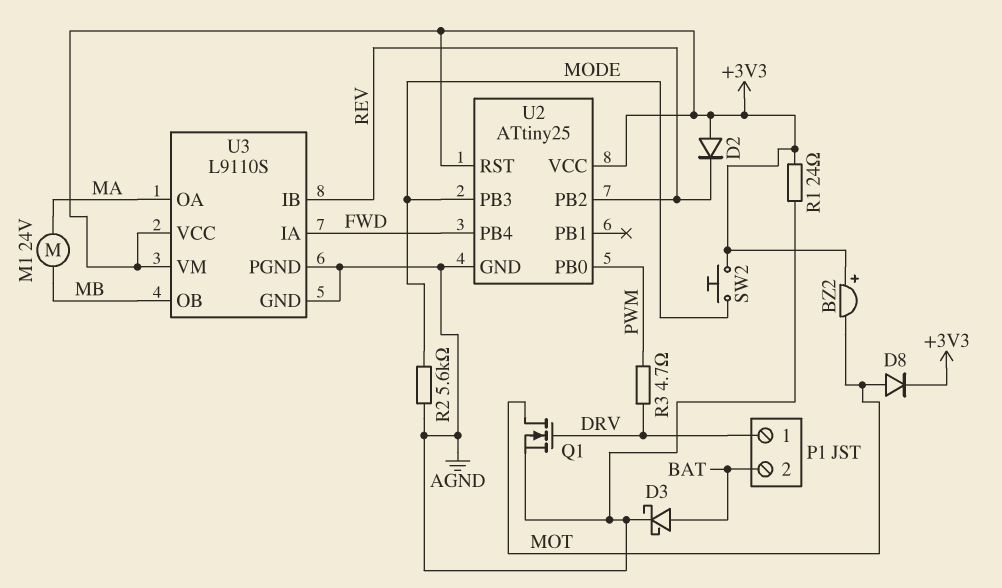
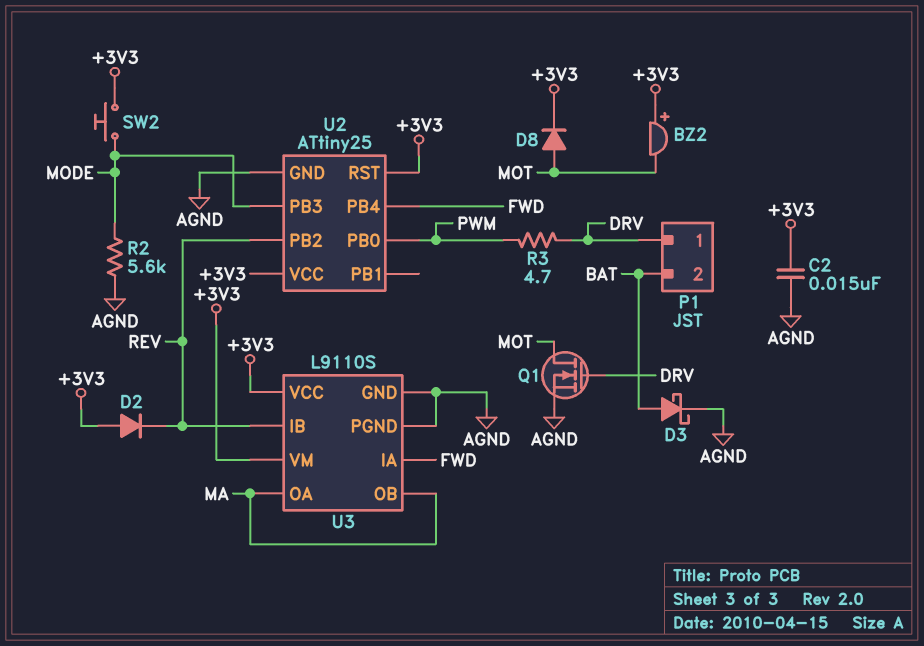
C2: none -> 15nF (+3V3, AGND)
M1: motor 24V (MA, MB) -> none
R1: 24 (+3V3, AGND) -> none
U3 pin OB: MB -> MA

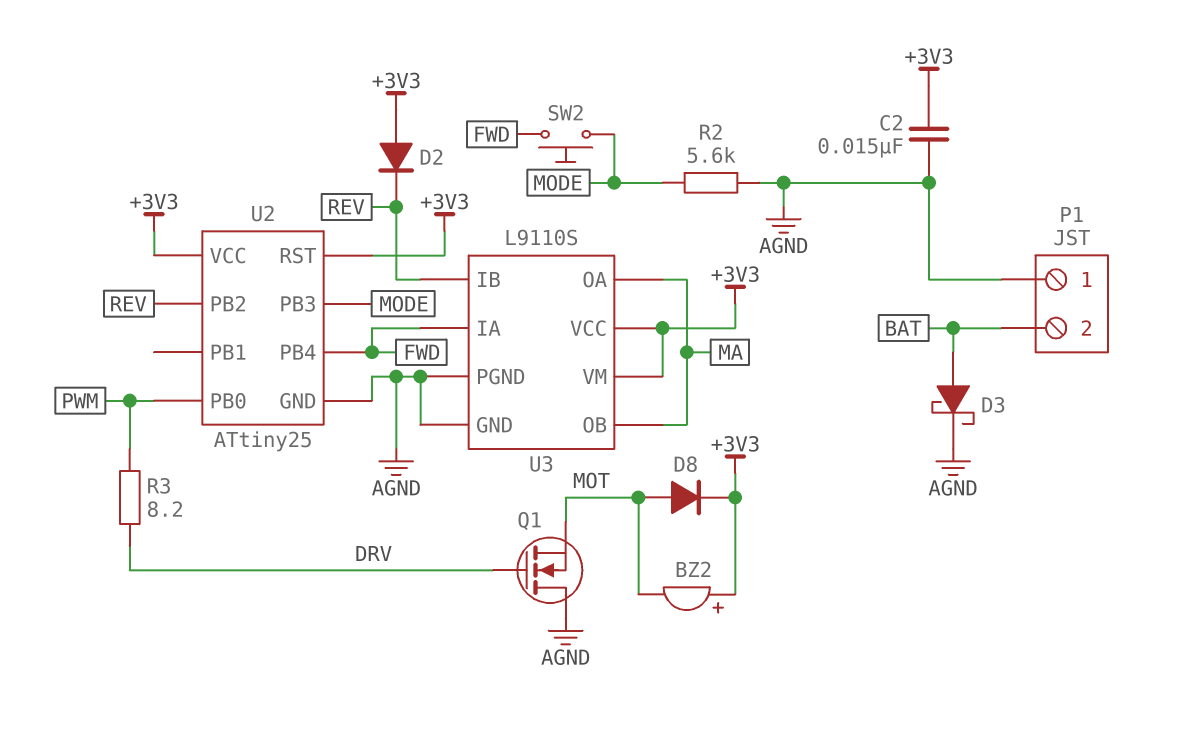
P1 pin 1: DRV -> AGND
Q1: NMOS (G DRV, D MOT, S AGND) -> NMOS (G DRV, D AGND, S MOT)
R3: 4.7 (DRV, PWM) -> 8.2 (DRV, PWM)
SW2: button (+3V3, MODE) -> button (FWD, MODE)

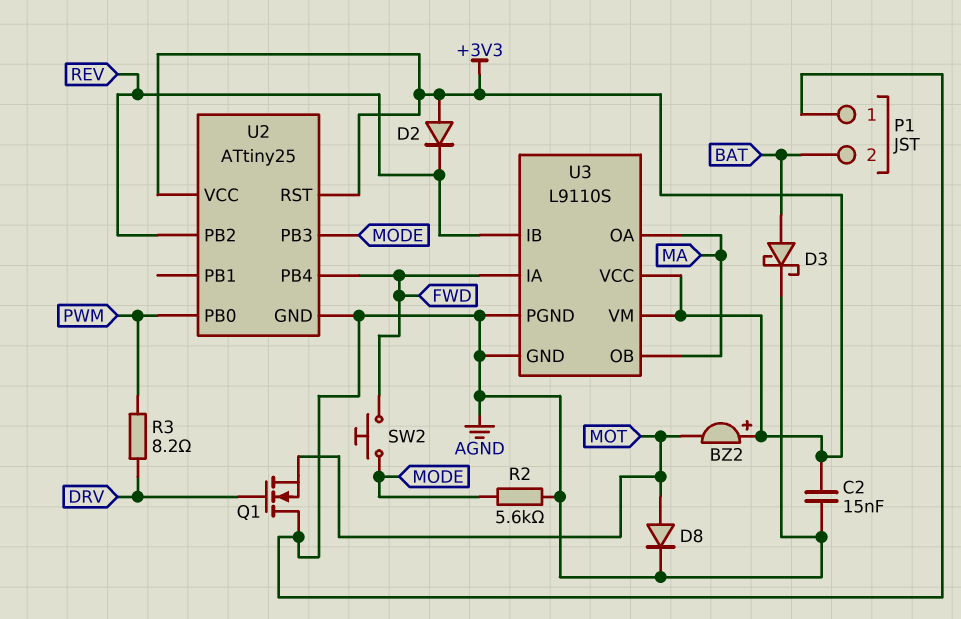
D8: diode (A MOT, K +3V3) -> diode (A MOT, K AGND)

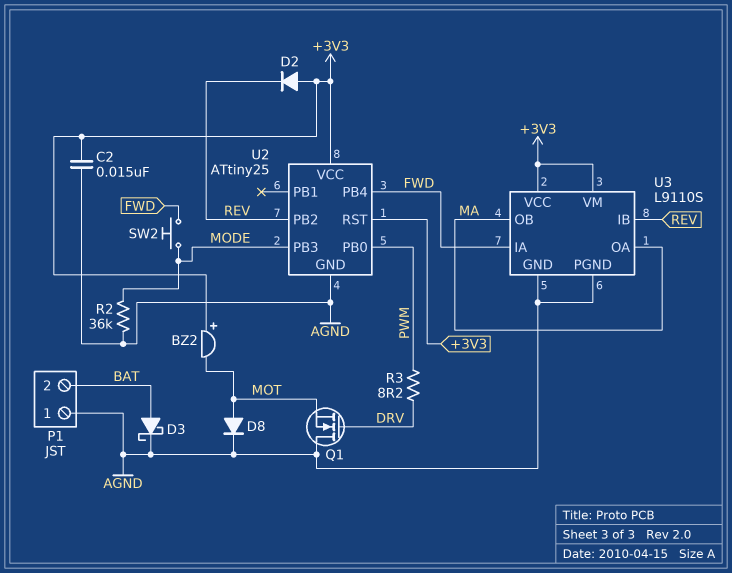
R2: 5.6k (AGND, MODE) -> 36k (AGND, MODE)

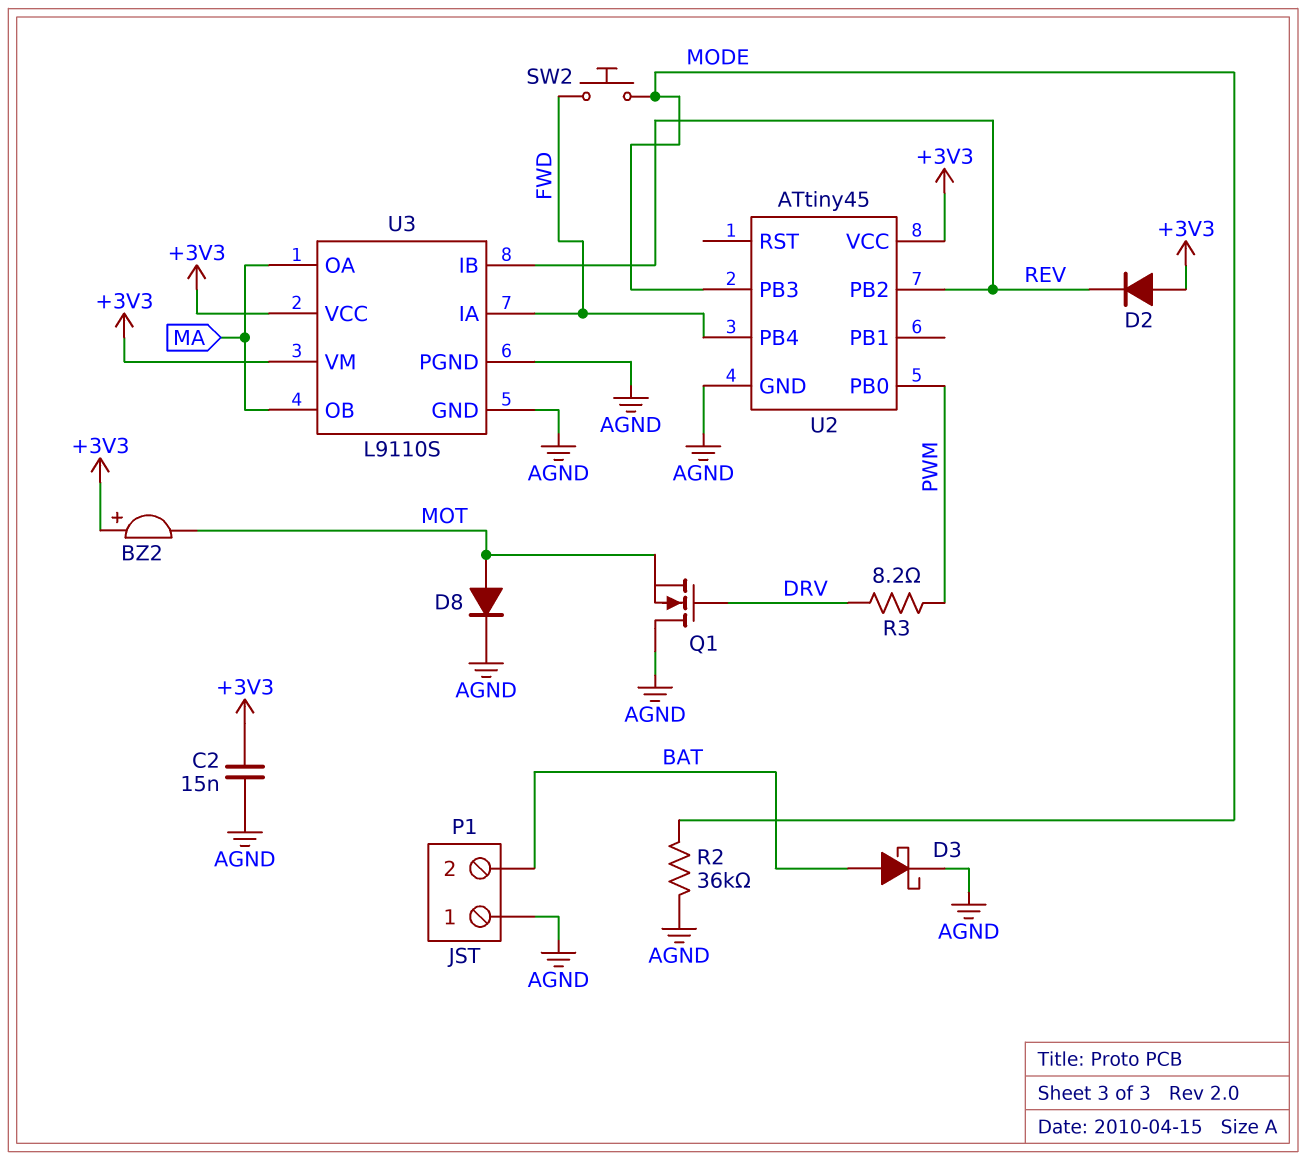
U2: ATtiny25 -> ATtiny45
U2 pin RST: +3V3 -> none

